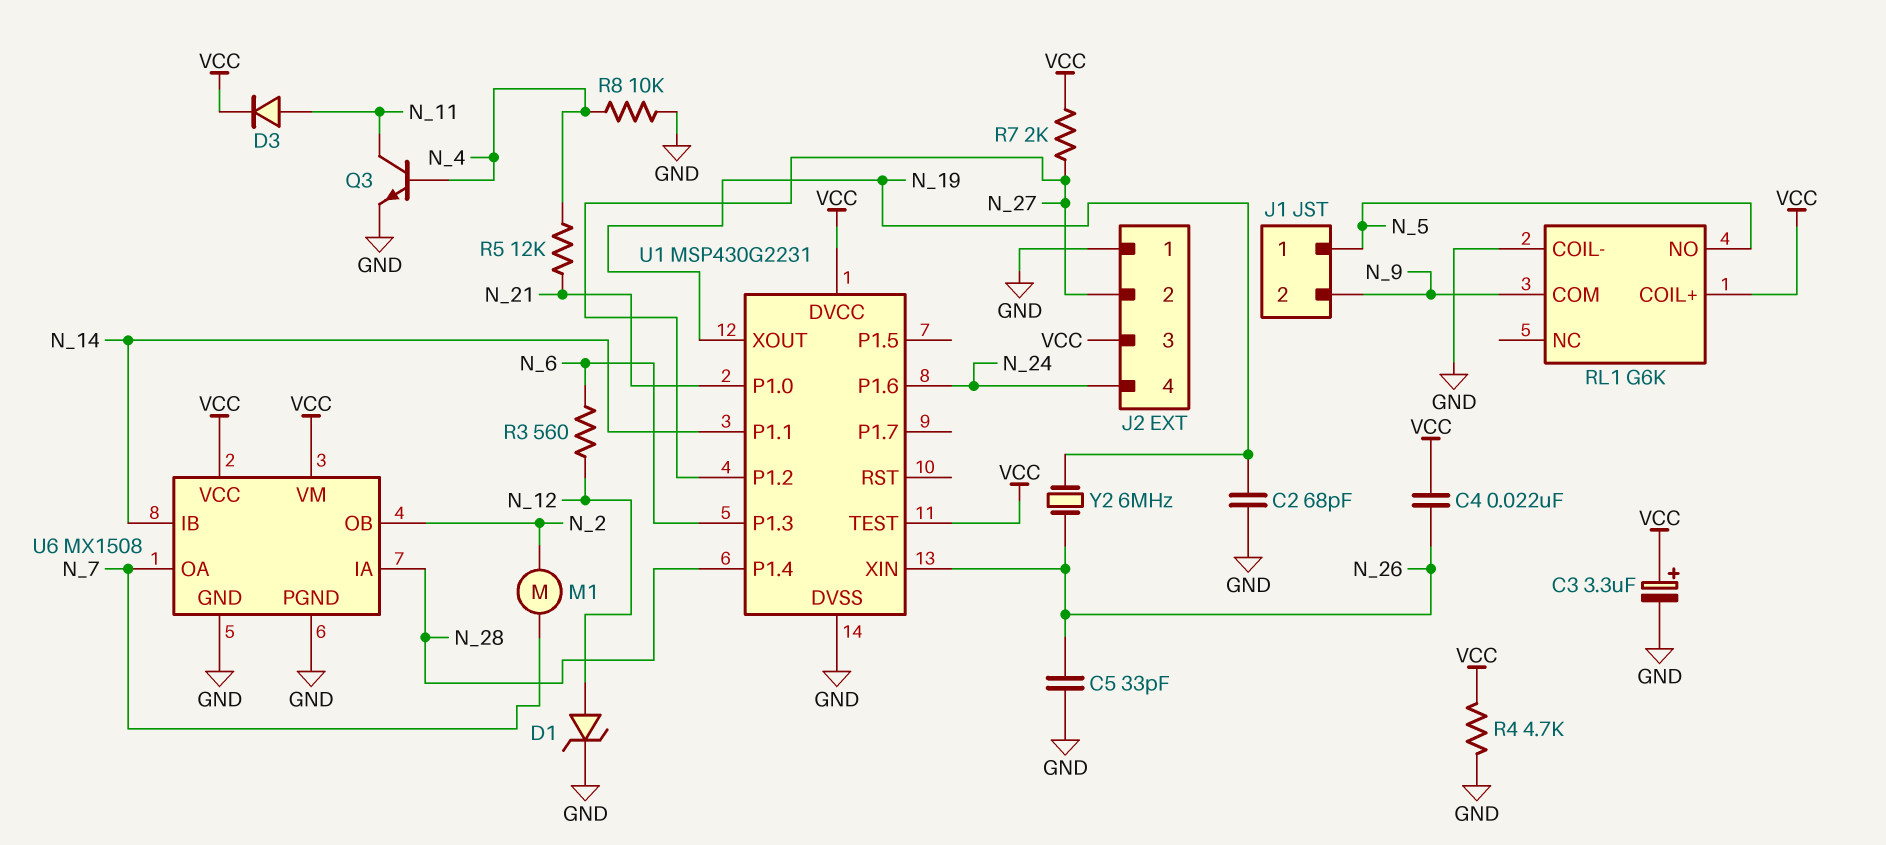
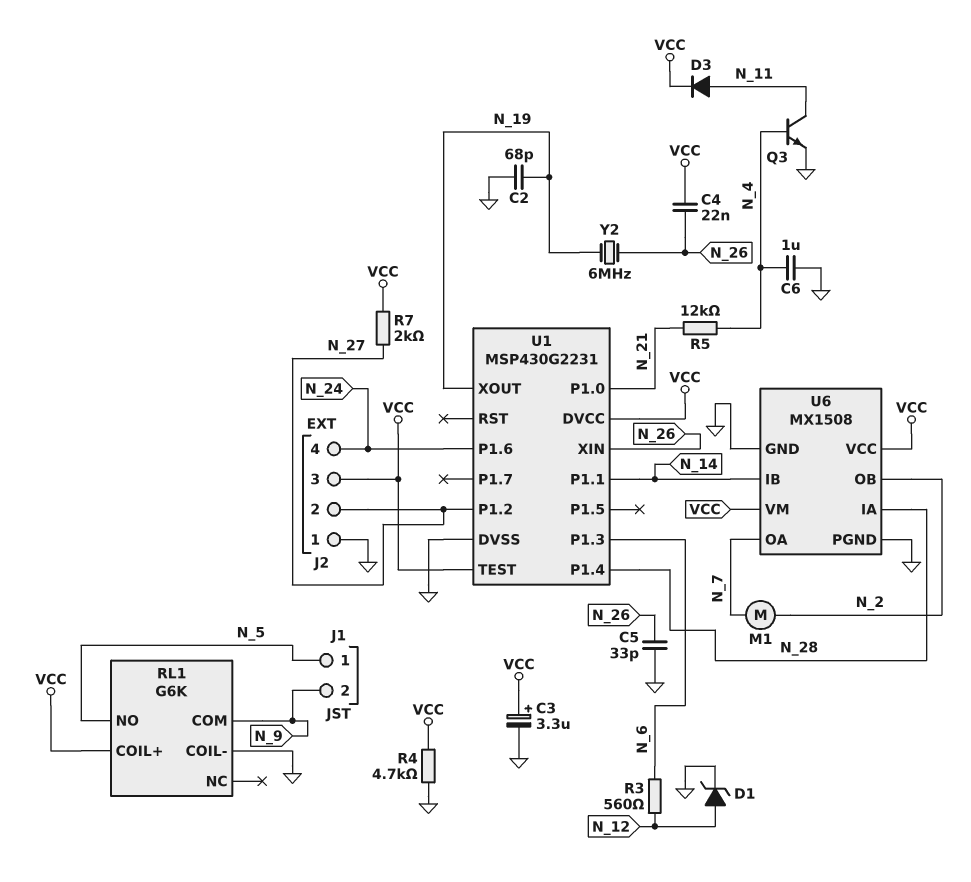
C6: none -> 1uF (GND, N_4)
R8: 10k (GND, N_4) -> none

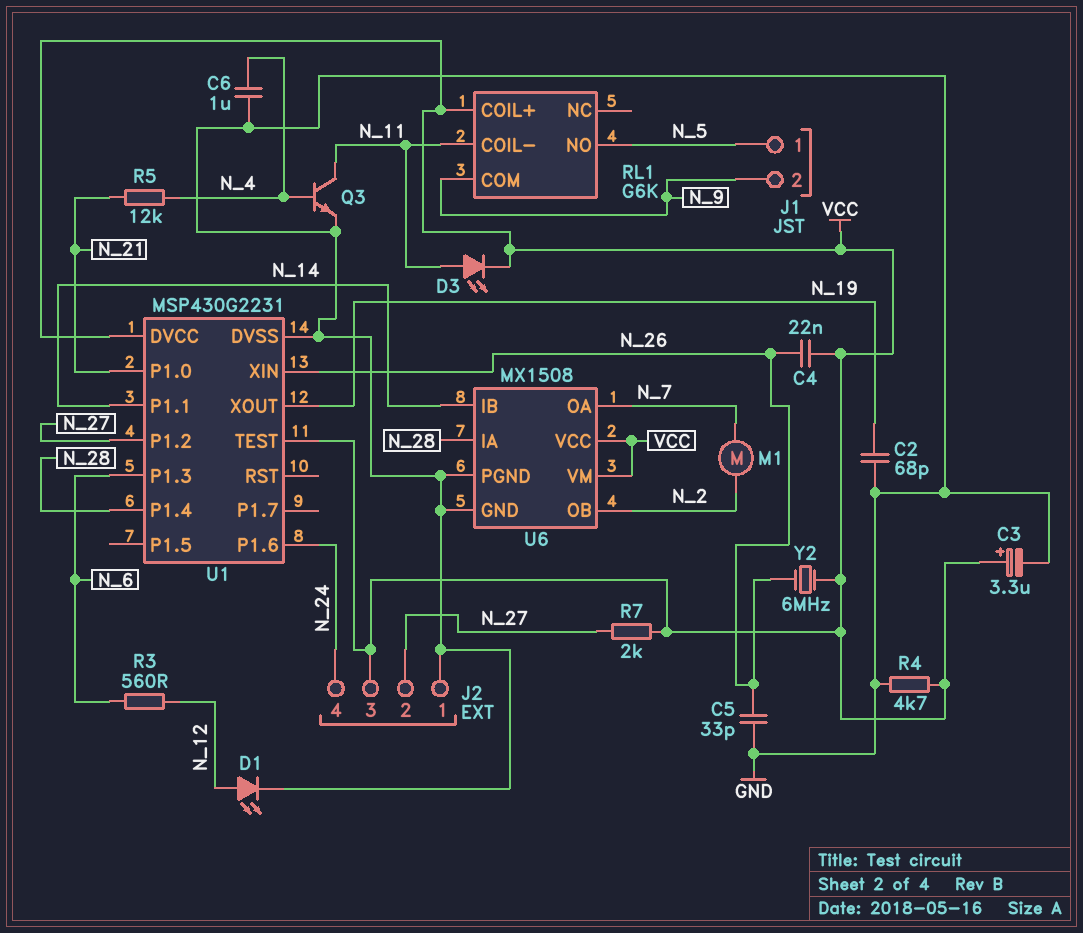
D1: zener (A N_12, K GND) -> LED (A N_12, K GND)
D3: diode (A N_11, K VCC) -> LED (A N_11, K VCC)
RL1 pin COIL-: GND -> N_11
Y2: 6MHz (N_19, N_26) -> 6MHz (N_26, VCC)

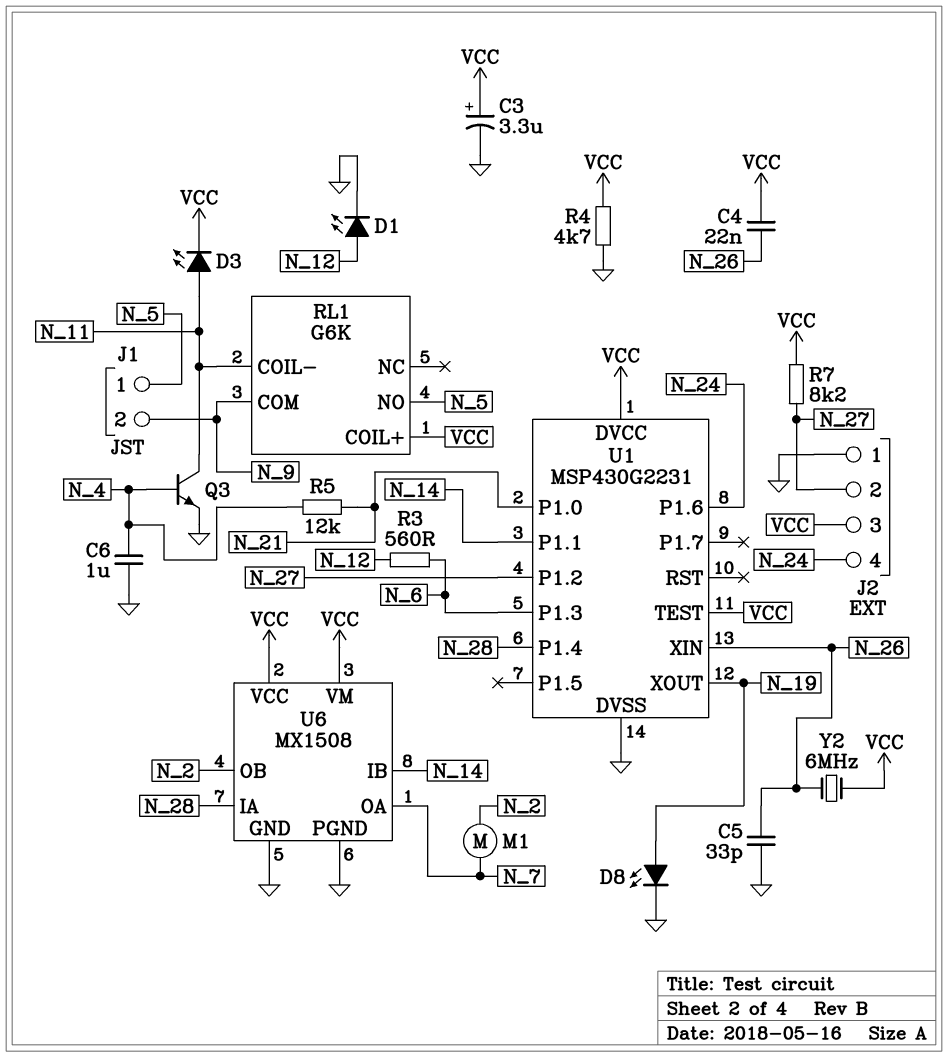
C2: 68pF (GND, N_19) -> none
D8: none -> LED (A N_19, K GND)
R7: 2k (N_27, VCC) -> 8.2k (N_27, VCC)

